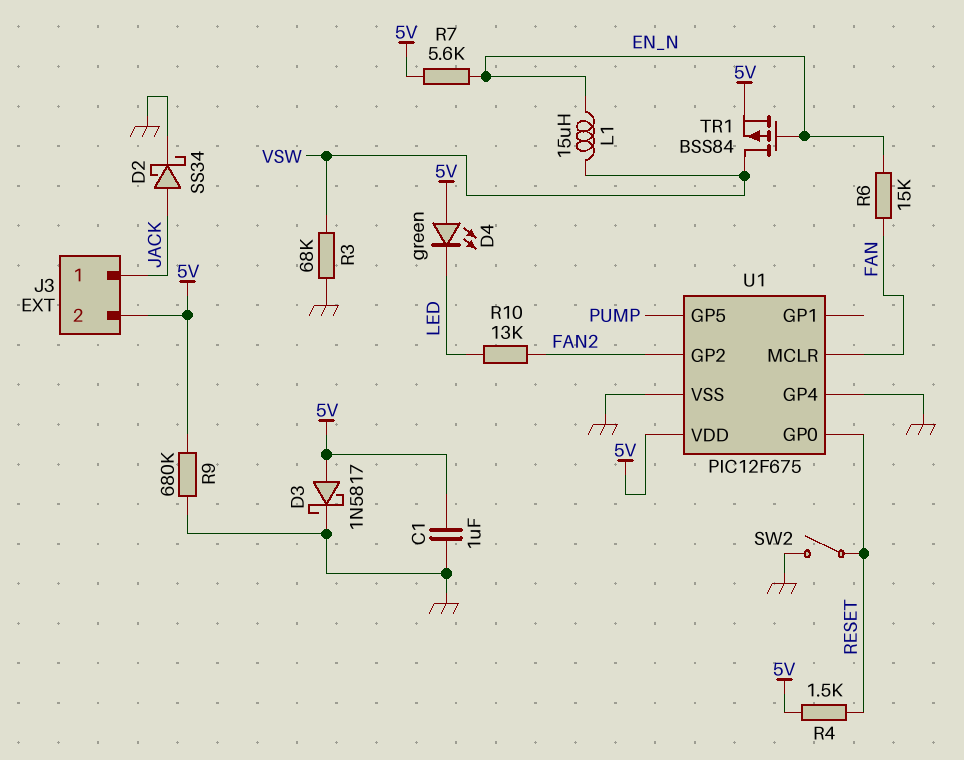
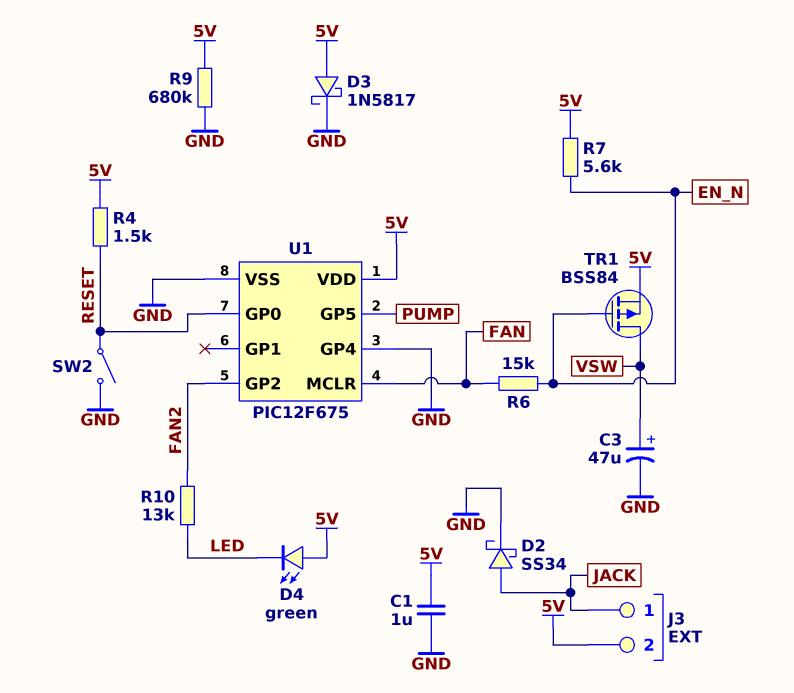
C3: none -> 47uF (plus VSW, minus GND)
L1: 15uH (EN_N, VSW) -> none
R3: 68k (GND, VSW) -> none

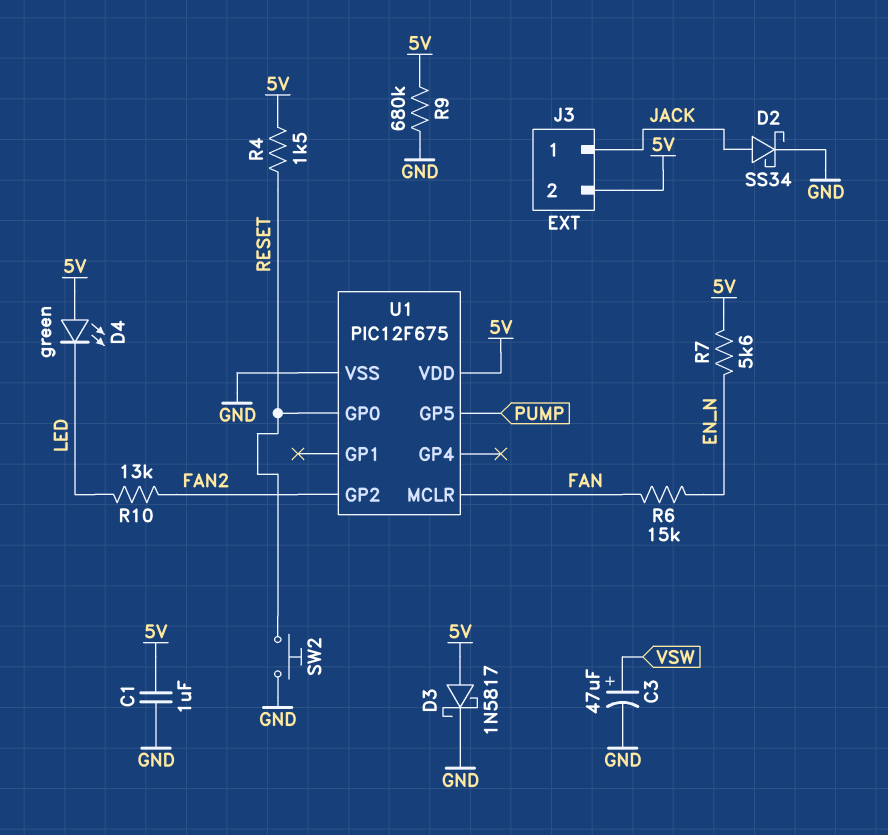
SW2: switch (GND, RESET) -> button (GND, RESET)
TR1: PMOS BSS84 (G EN_N, D VSW, S 5V) -> none
U1 pin GP4: GND -> none

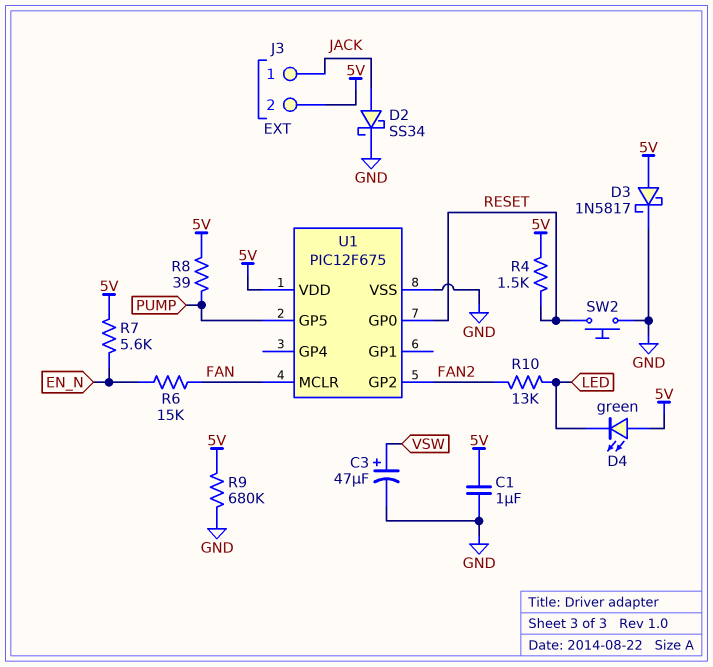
R8: none -> 39 (5V, PUMP)

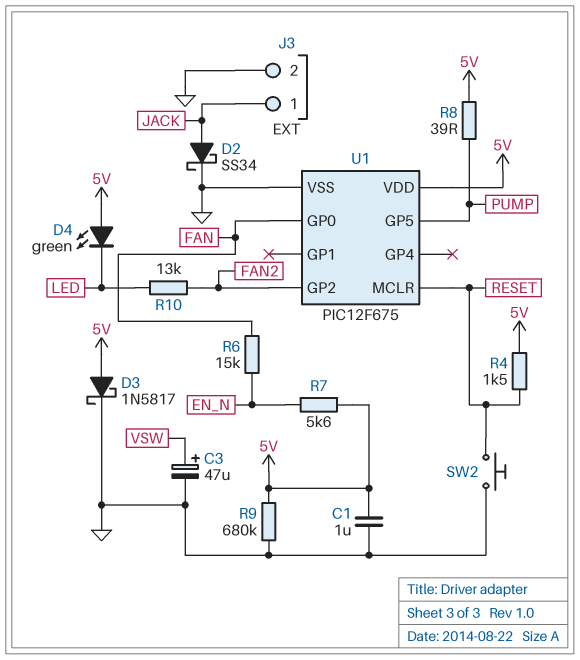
J3 pin 2: 5V -> GND
U1 pin GP0: RESET -> FAN
U1 pin MCLR: FAN -> RESET

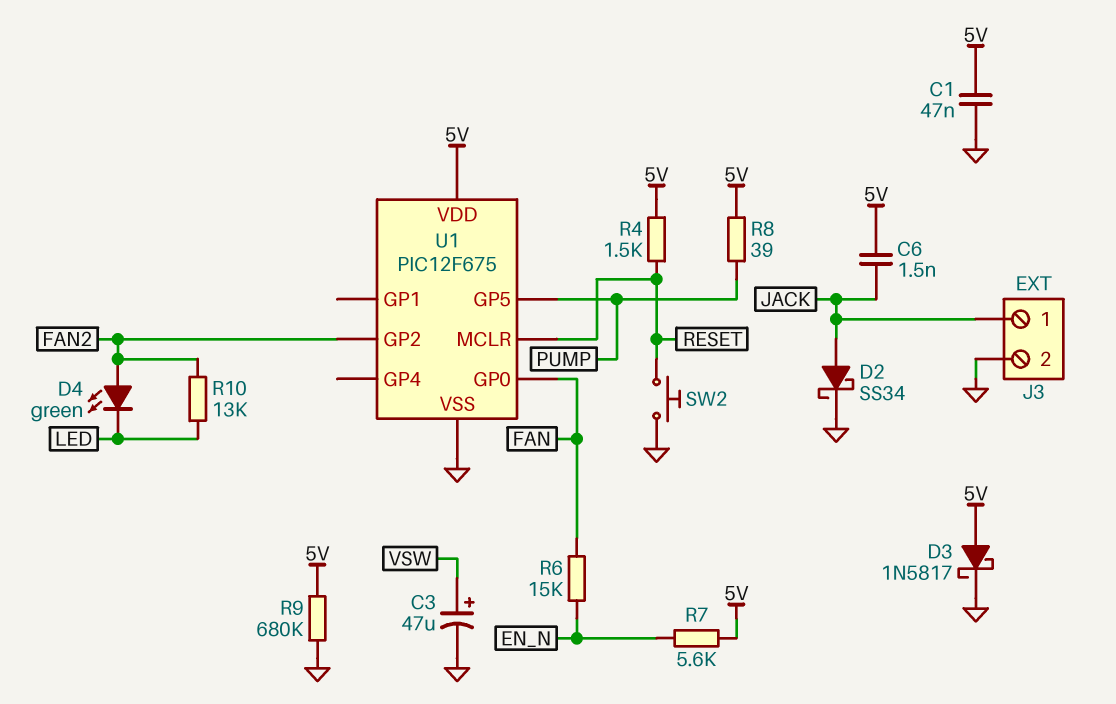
C1: 1uF (5V, GND) -> 47nF (5V, GND)
C6: none -> 1.5nF (5V, JACK)
D4: LED green (A 5V, K LED) -> LED green (A FAN2, K LED)

